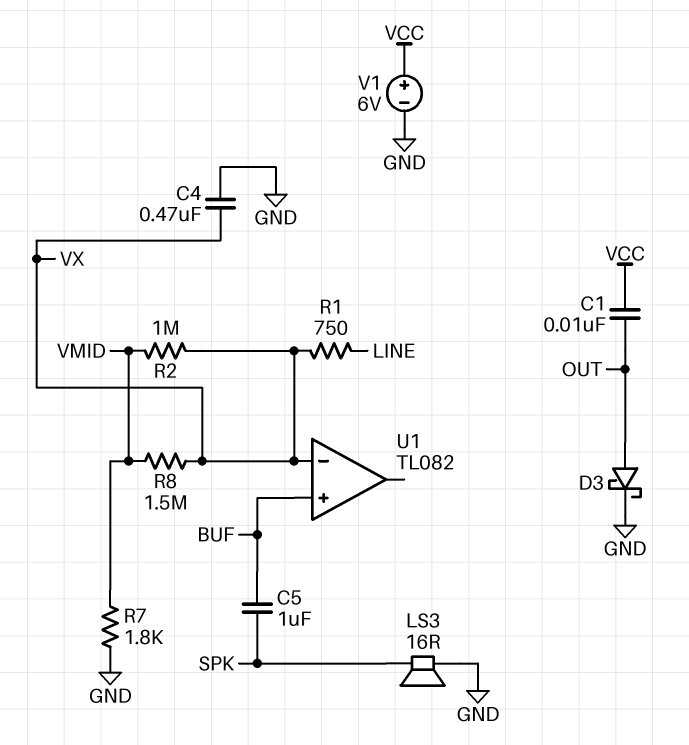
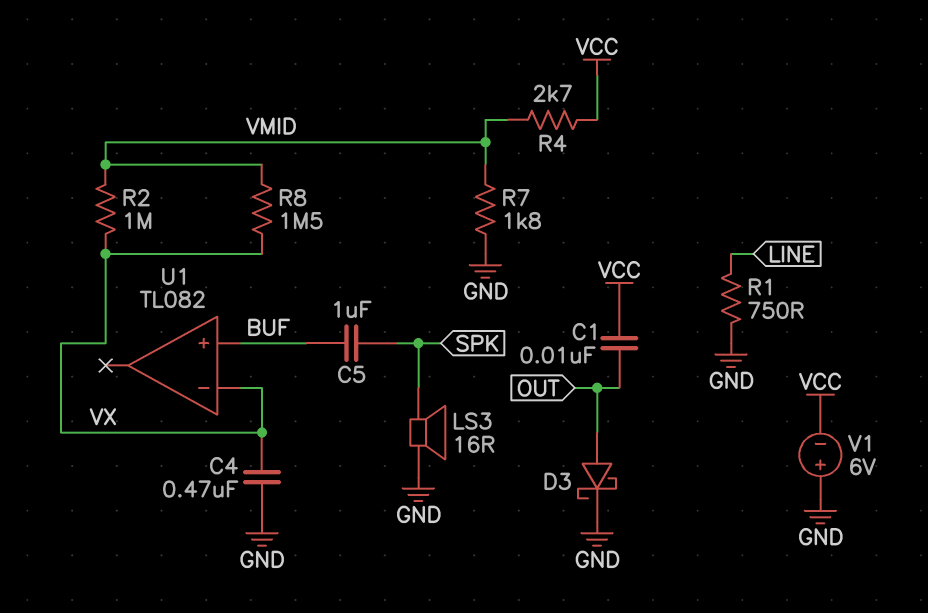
R1: 750 (LINE, VX) -> 750 (GND, LINE)
R4: none -> 2.7k (VCC, VMID)
V1: 6V (plus VCC, minus GND) -> 6V (plus GND, minus VCC)

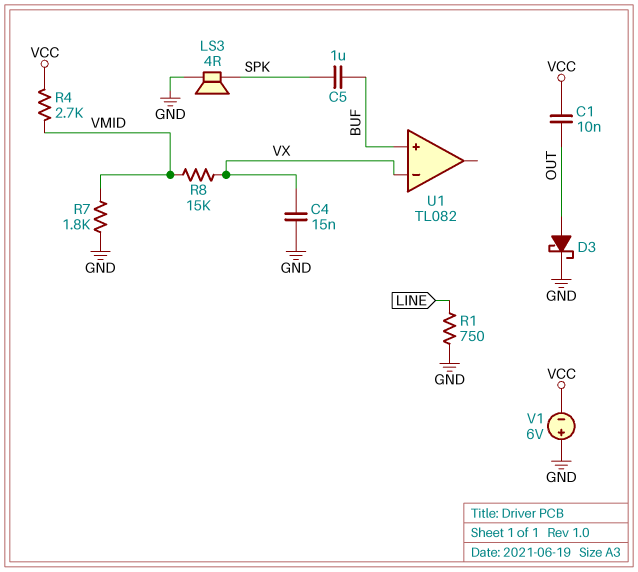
C4: 470nF (GND, VX) -> 15nF (GND, VX)
LS3: speaker 16R (GND, SPK) -> speaker 4R (GND, SPK)
R2: 1M (VMID, VX) -> none
R8: 1.5M (VMID, VX) -> 15k (VMID, VX)

